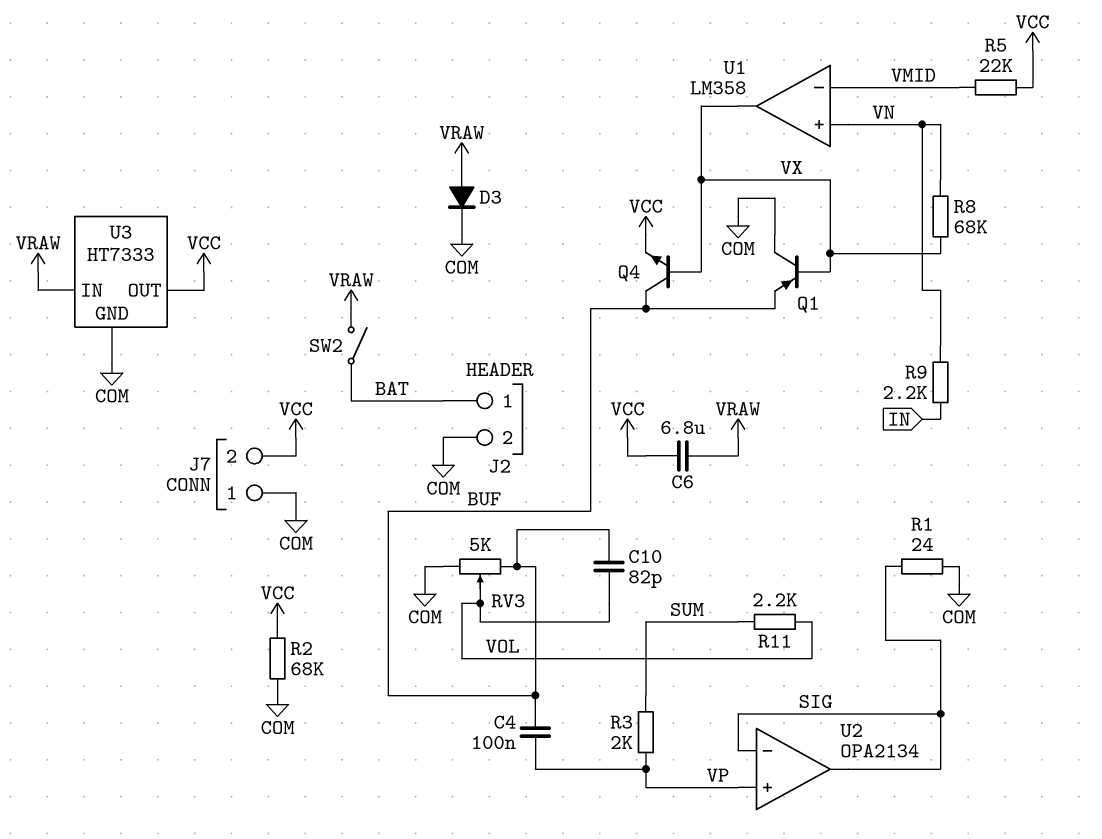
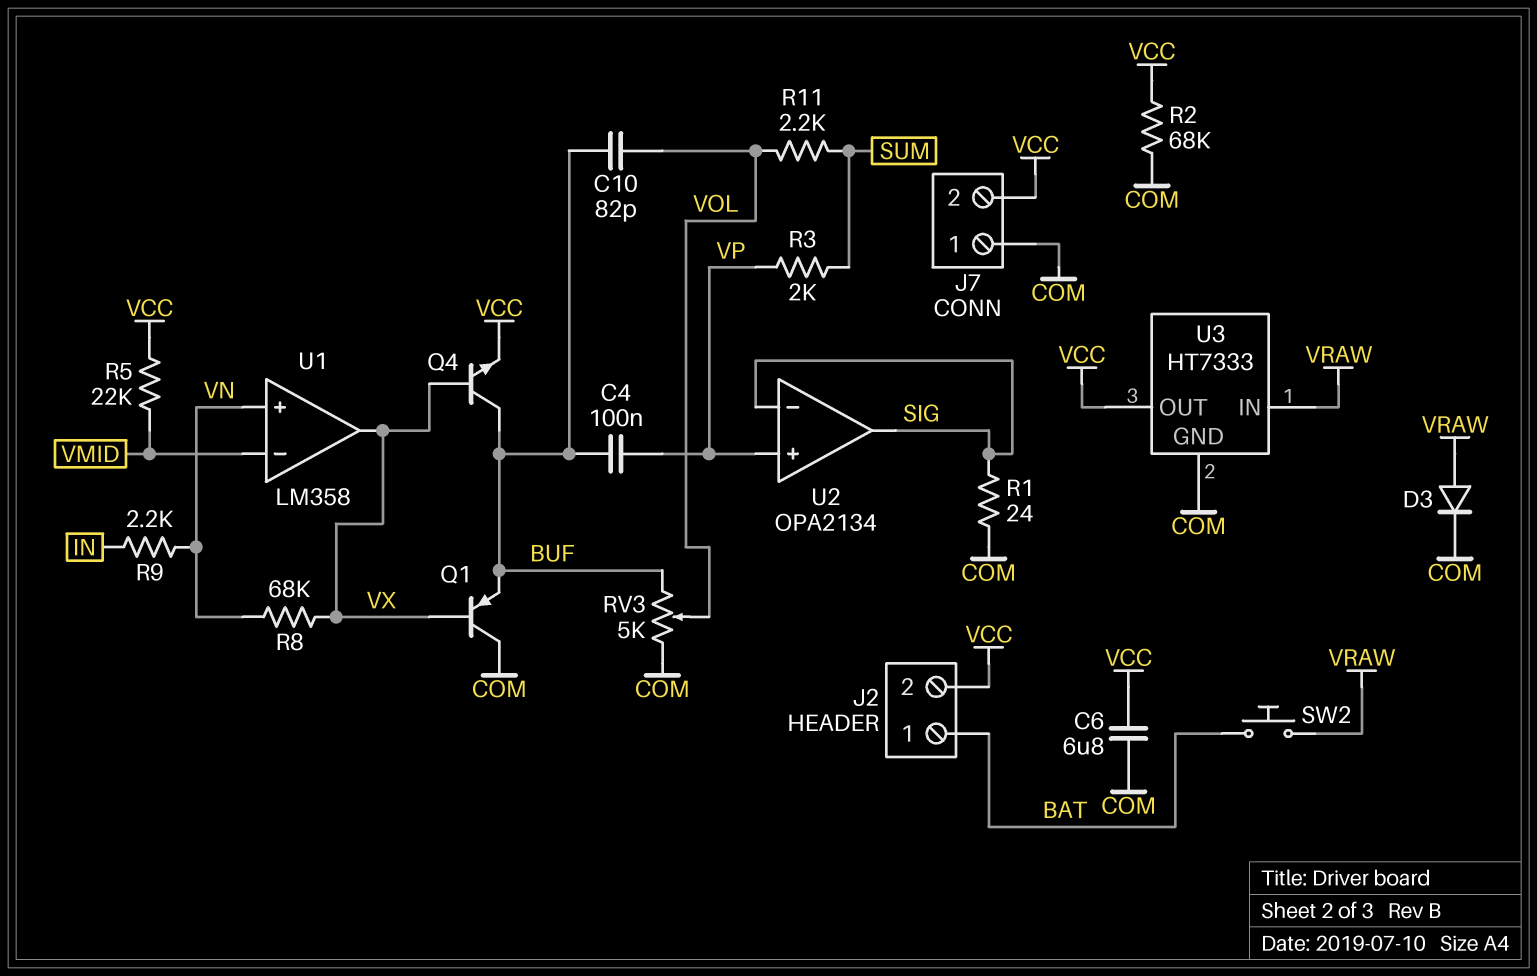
C6: 6.8uF (VCC, VRAW) -> 6.8uF (COM, VCC)
J2 pin 2: COM -> VCC
SW2: switch (BAT, VRAW) -> button (BAT, VRAW)

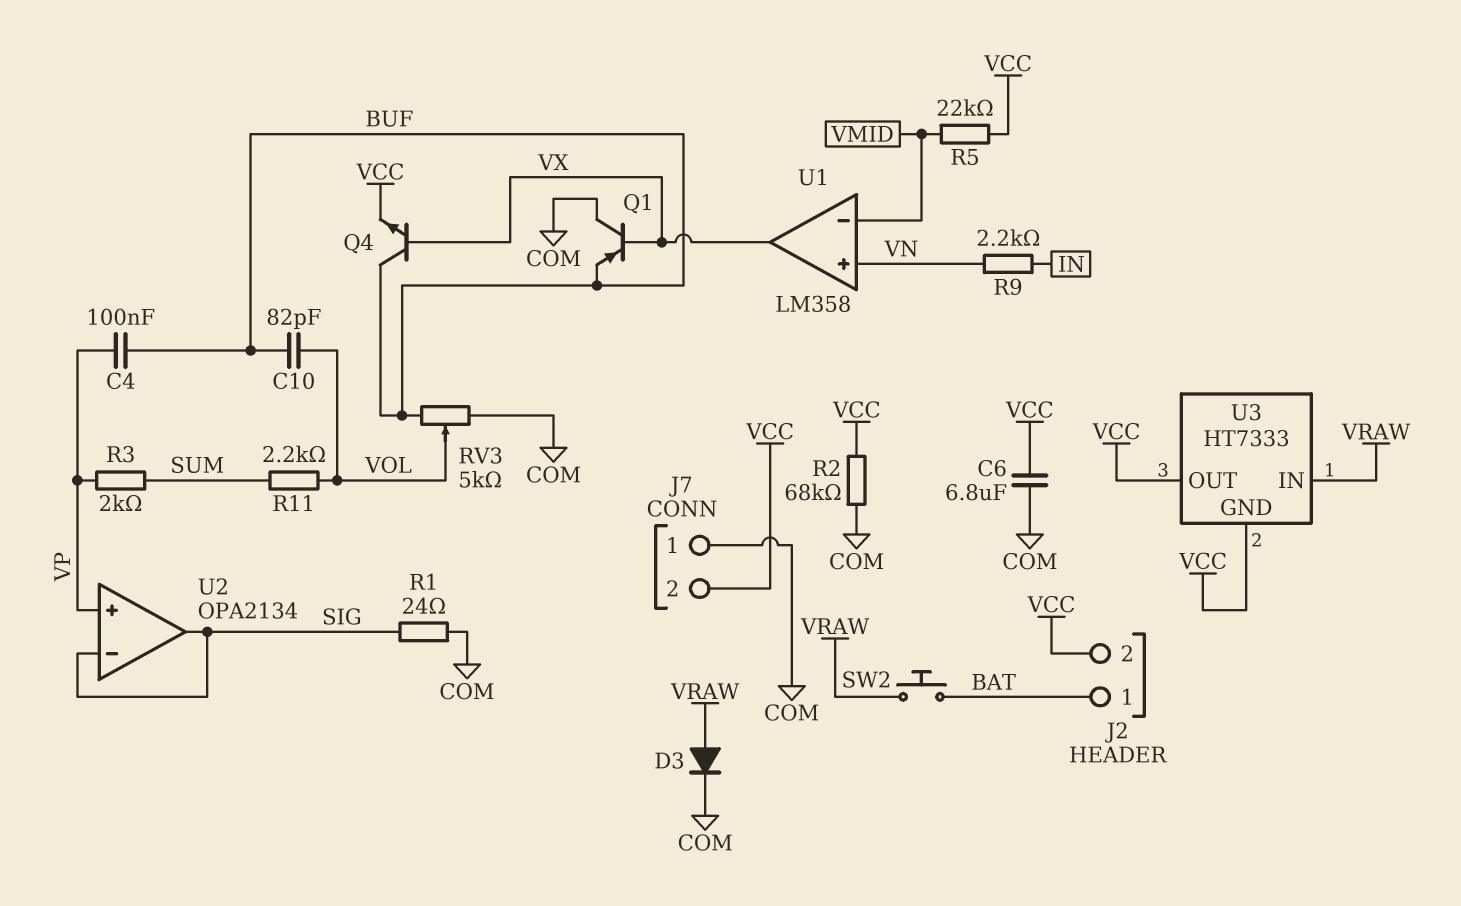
R8: 68k (VN, VX) -> none
U3 pin GND: COM -> VCC

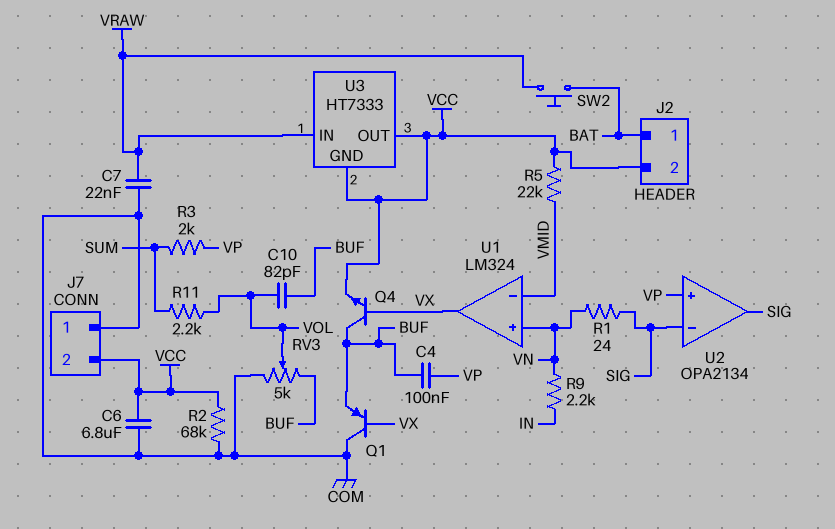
C7: none -> 22nF (COM, VRAW)
D3: diode (A VRAW, K COM) -> none
R1: 24 (COM, SIG) -> 24 (SIG, VN)
U1: LM358 -> LM324

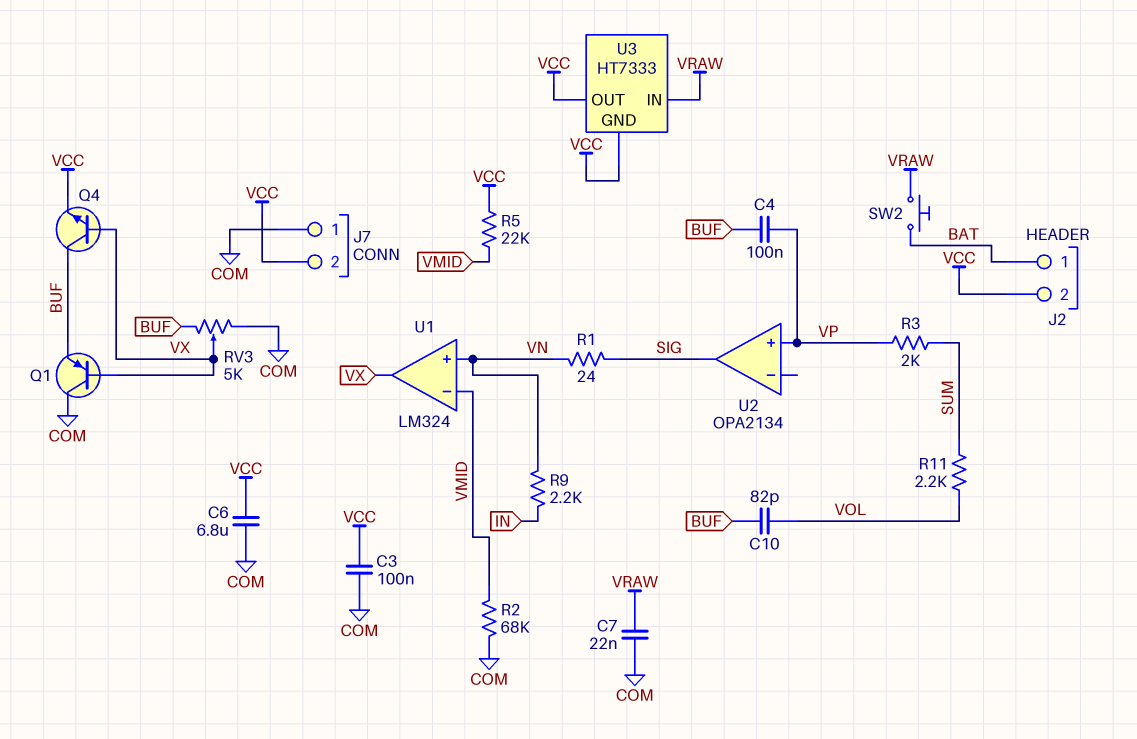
C3: none -> 100nF (COM, VCC)
R2: 68k (COM, VCC) -> 68k (COM, VMID)
RV3: 5k (BUF, COM, wiper VOL) -> 5k (BUF, COM, wiper VX)
U2 pin in-: SIG -> none

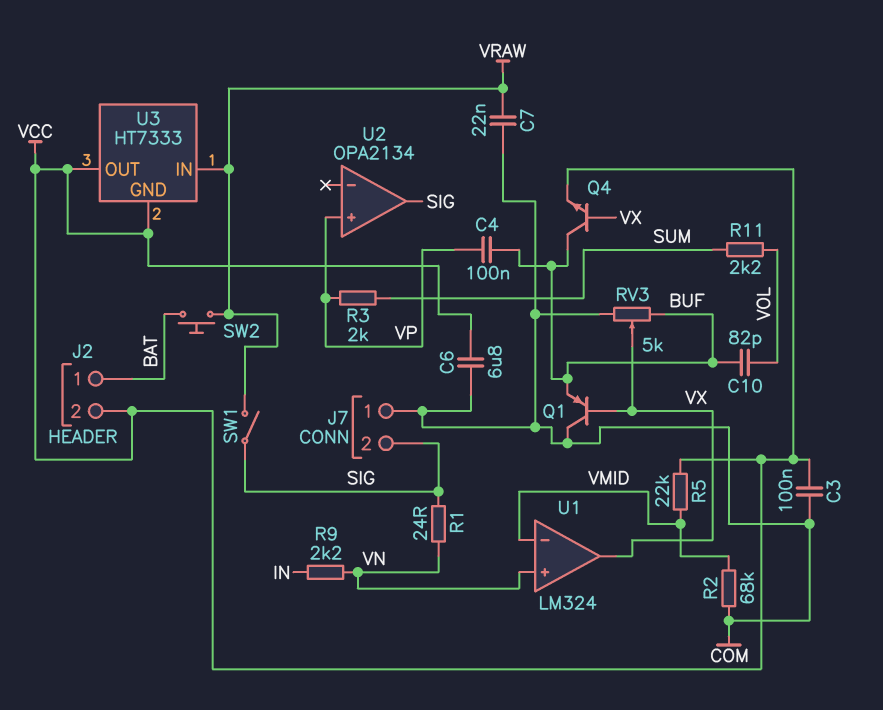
J7 pin 2: VCC -> SIG
SW1: none -> switch (SIG, VRAW)

